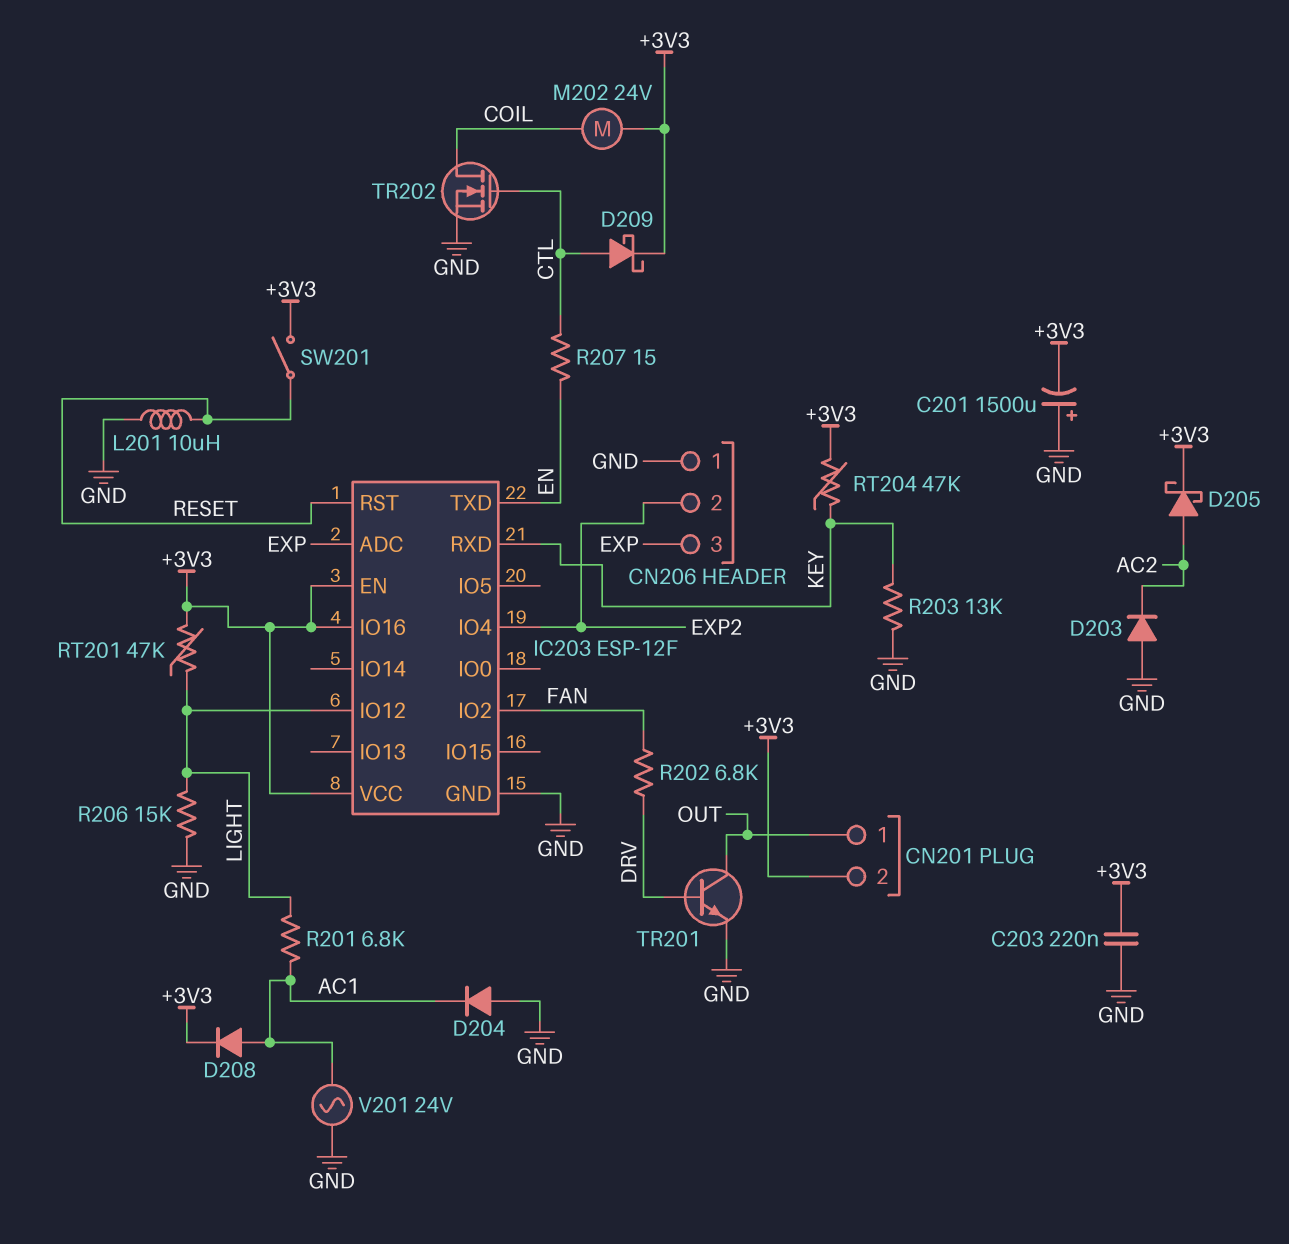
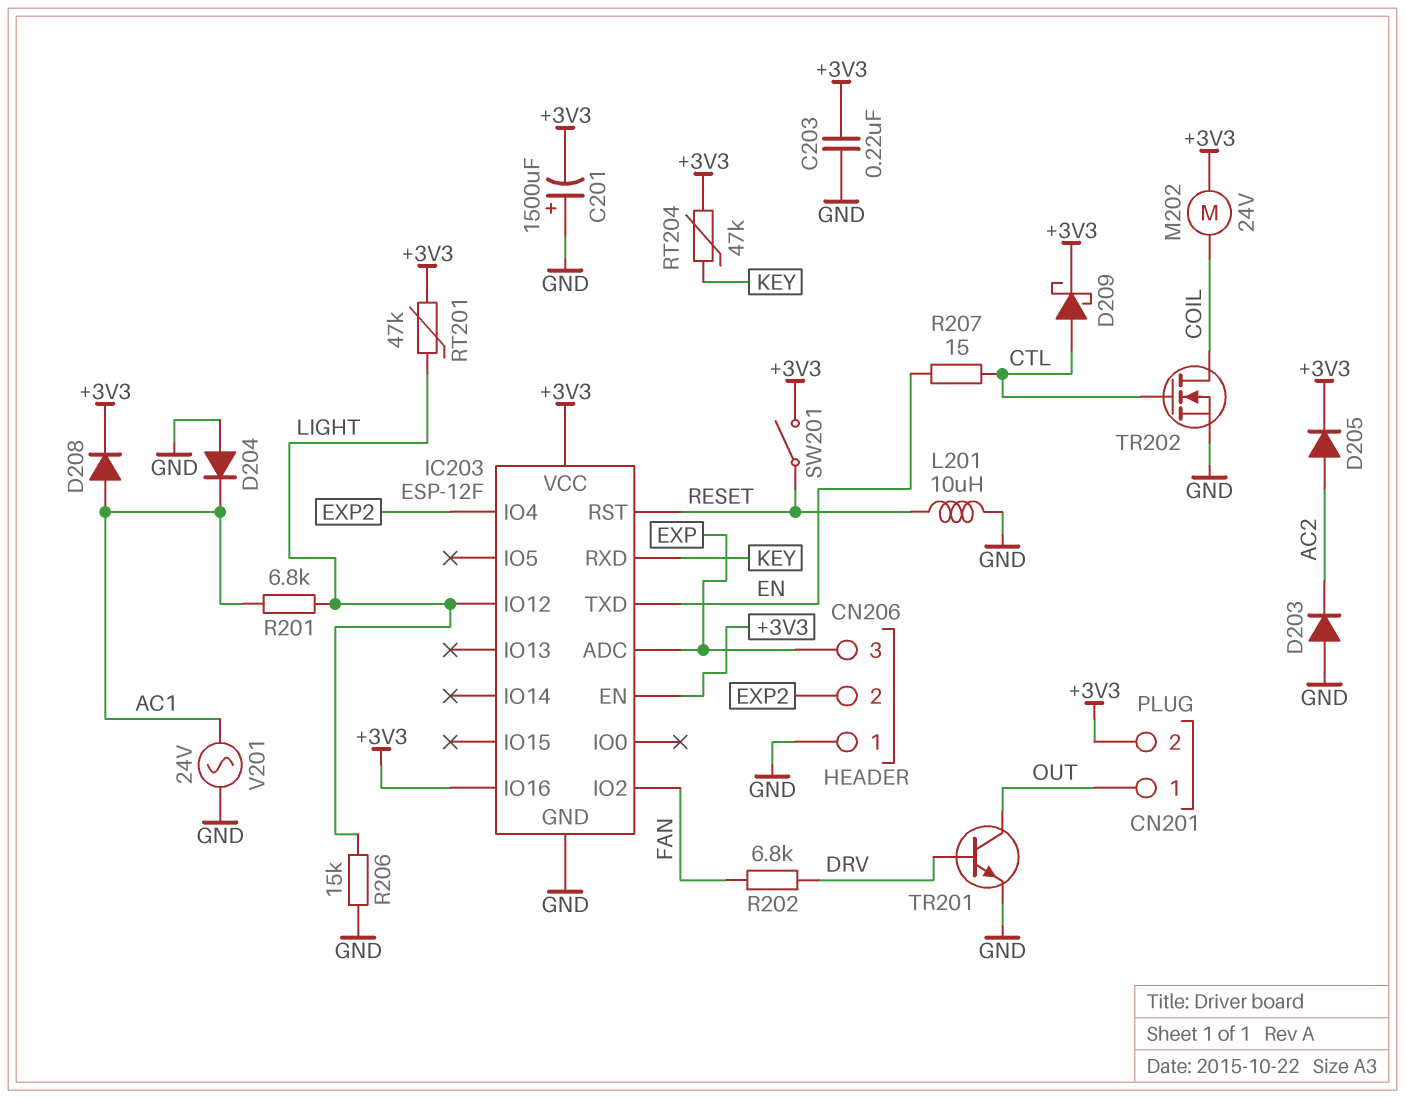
D205: schottky (A AC2, K +3V3) -> diode (A AC2, K +3V3)
R203: 13k (GND, KEY) -> none

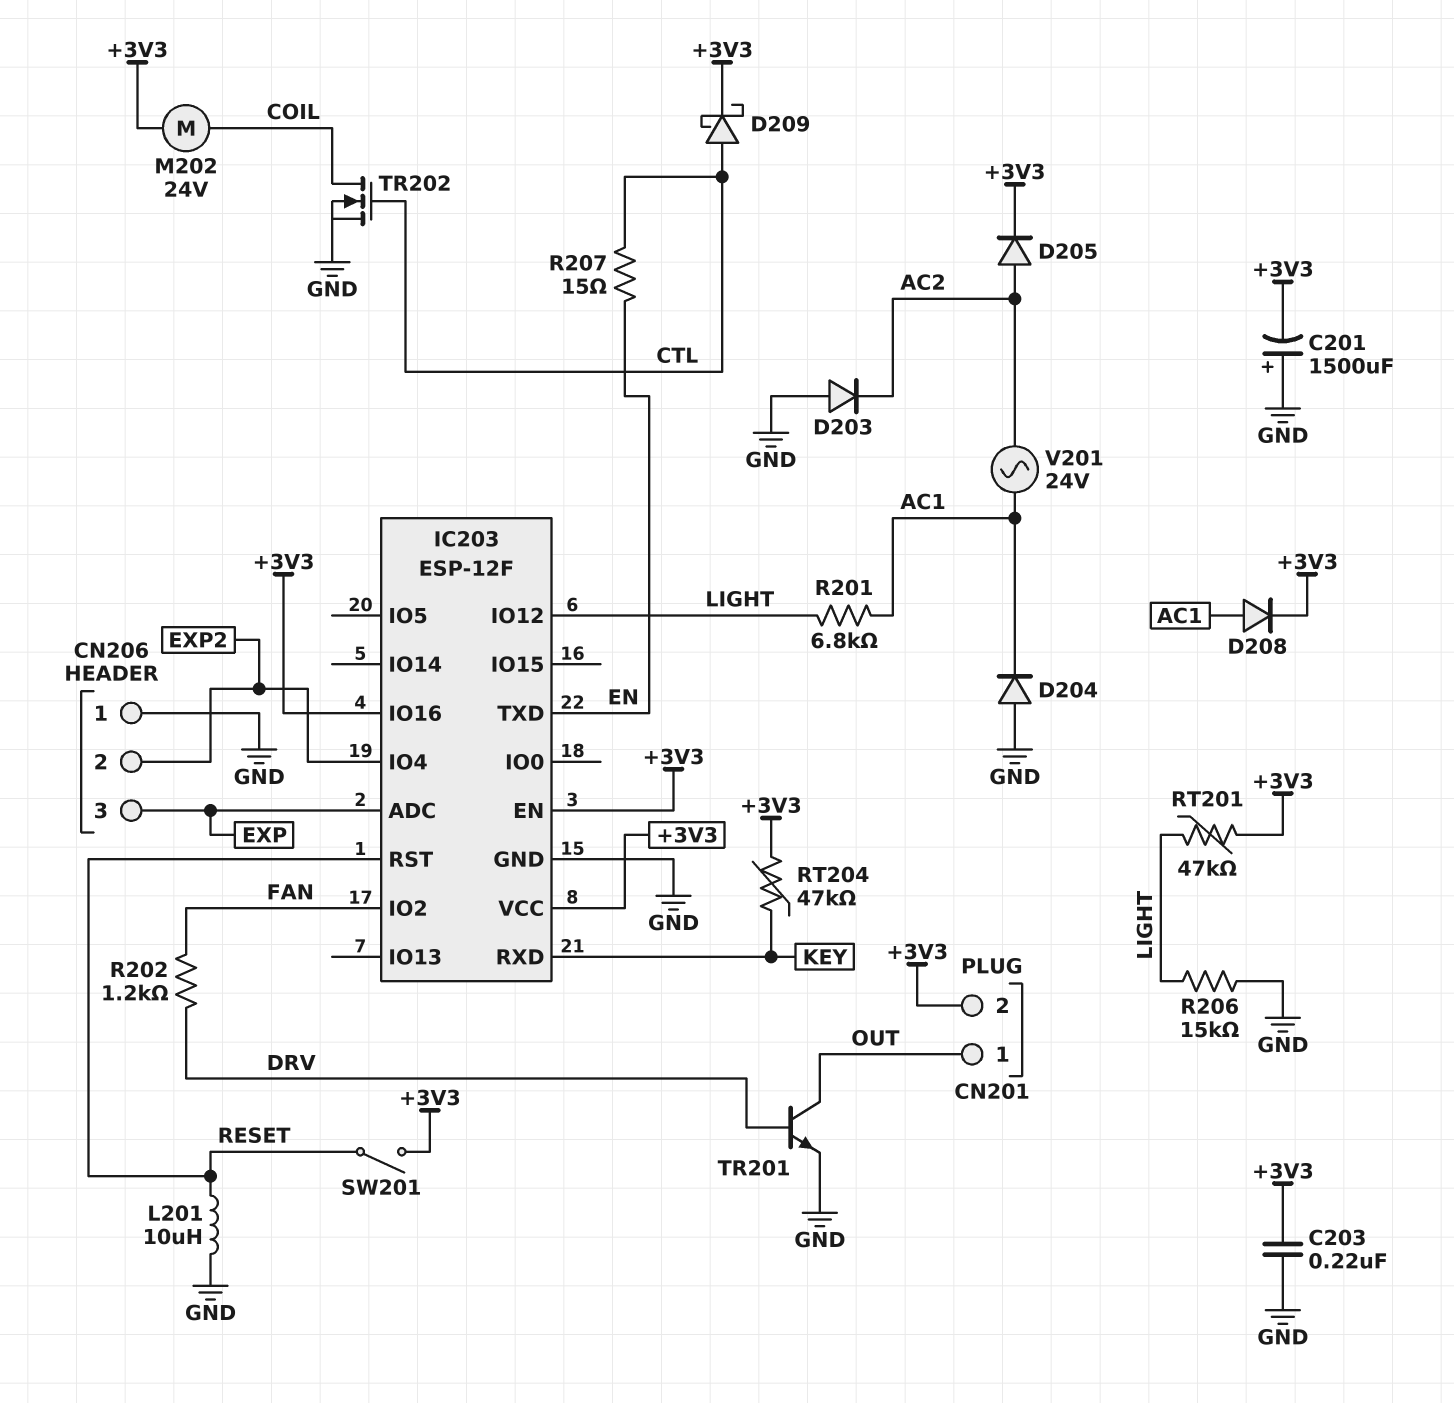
R202: 6.8k (DRV, FAN) -> 1.2k (DRV, FAN)
V201: AC 24V (AC1, GND) -> AC 24V (AC1, AC2)

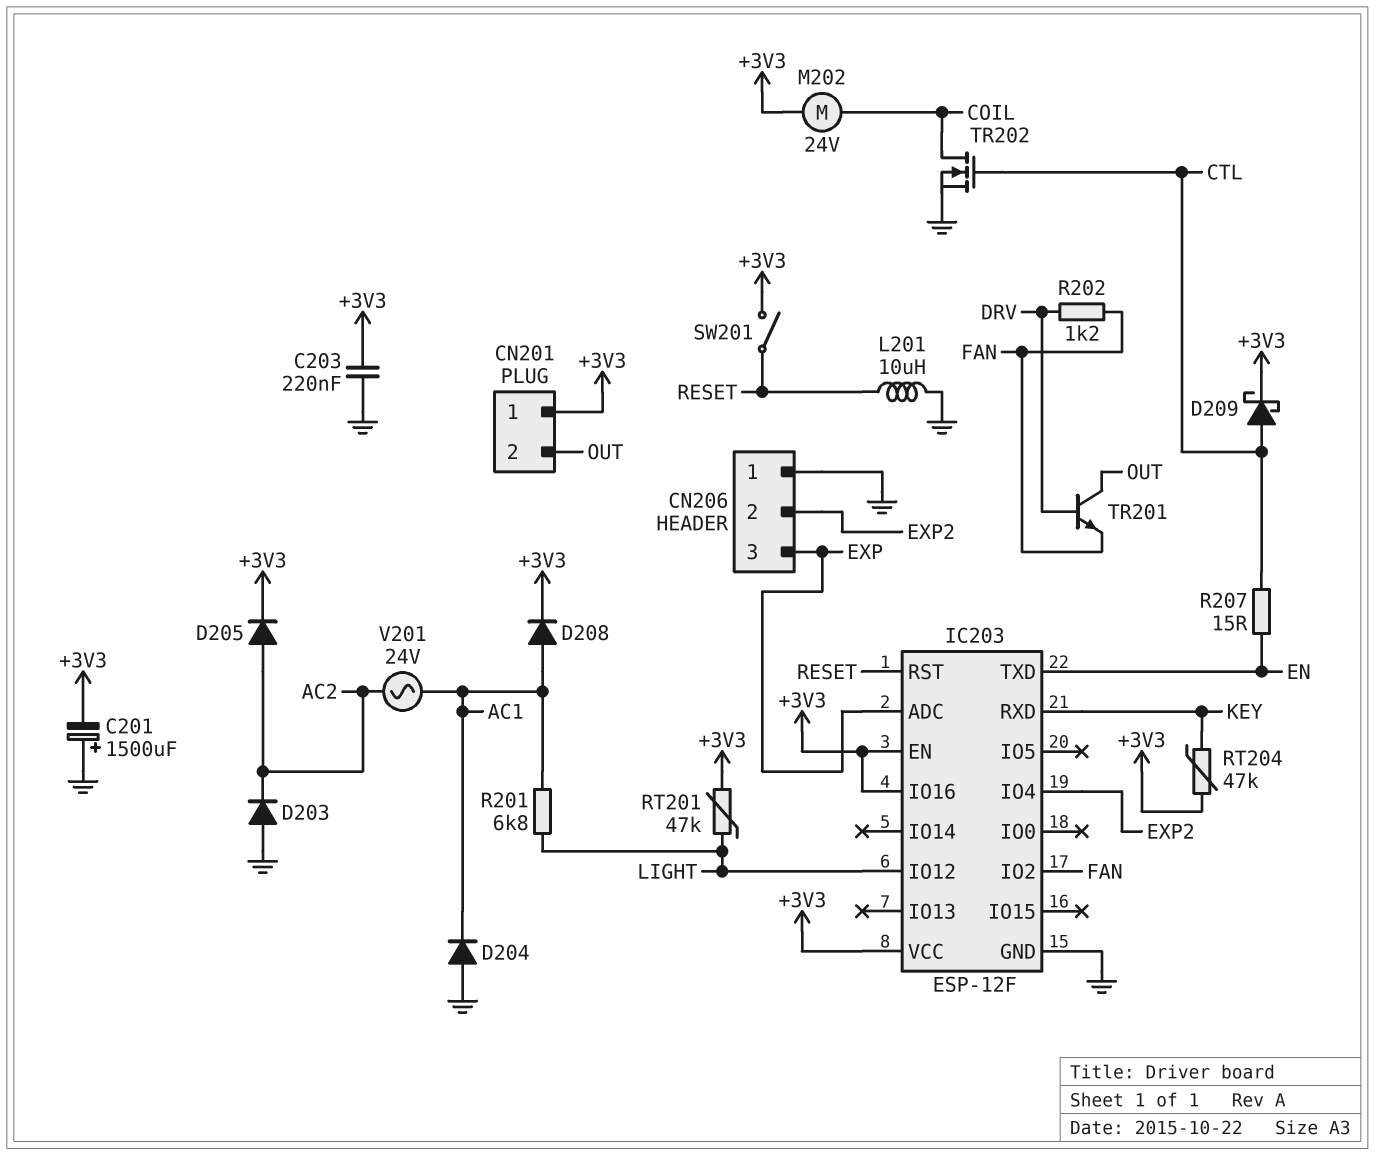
CN201 pin 1: OUT -> +3V3
CN201 pin 2: +3V3 -> OUT
R206: 15k (GND, LIGHT) -> none
TR201: NPN (B DRV, C OUT, E GND) -> NPN (B DRV, C OUT, E FAN)

